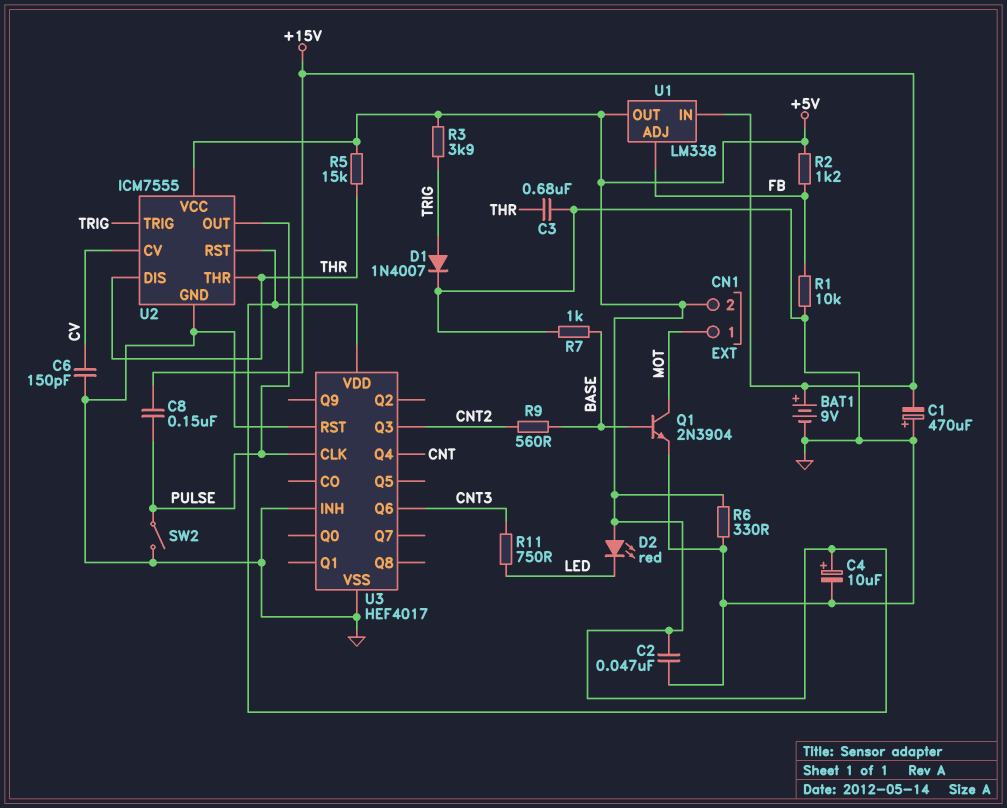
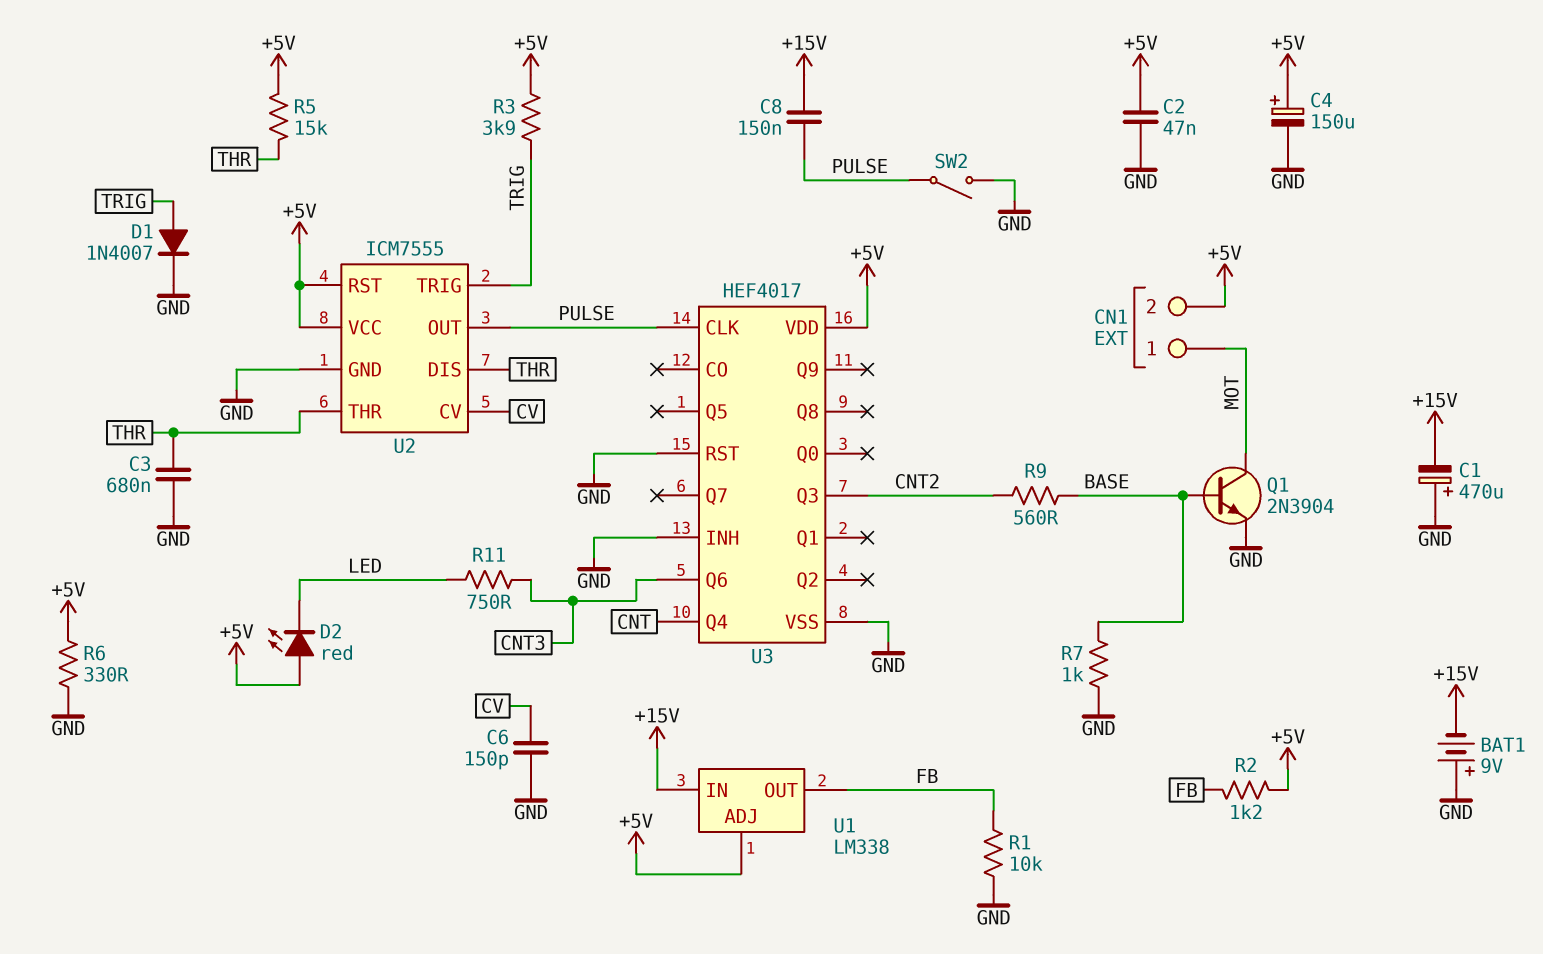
BAT1: 9V (plus +15V, minus GND) -> 9V (plus GND, minus +15V)
C4: 10uF (plus +5V, minus GND) -> 150uF (plus +5V, minus GND)
U1 pin ADJ: FB -> +5V
U1 pin OUT: +5V -> FB

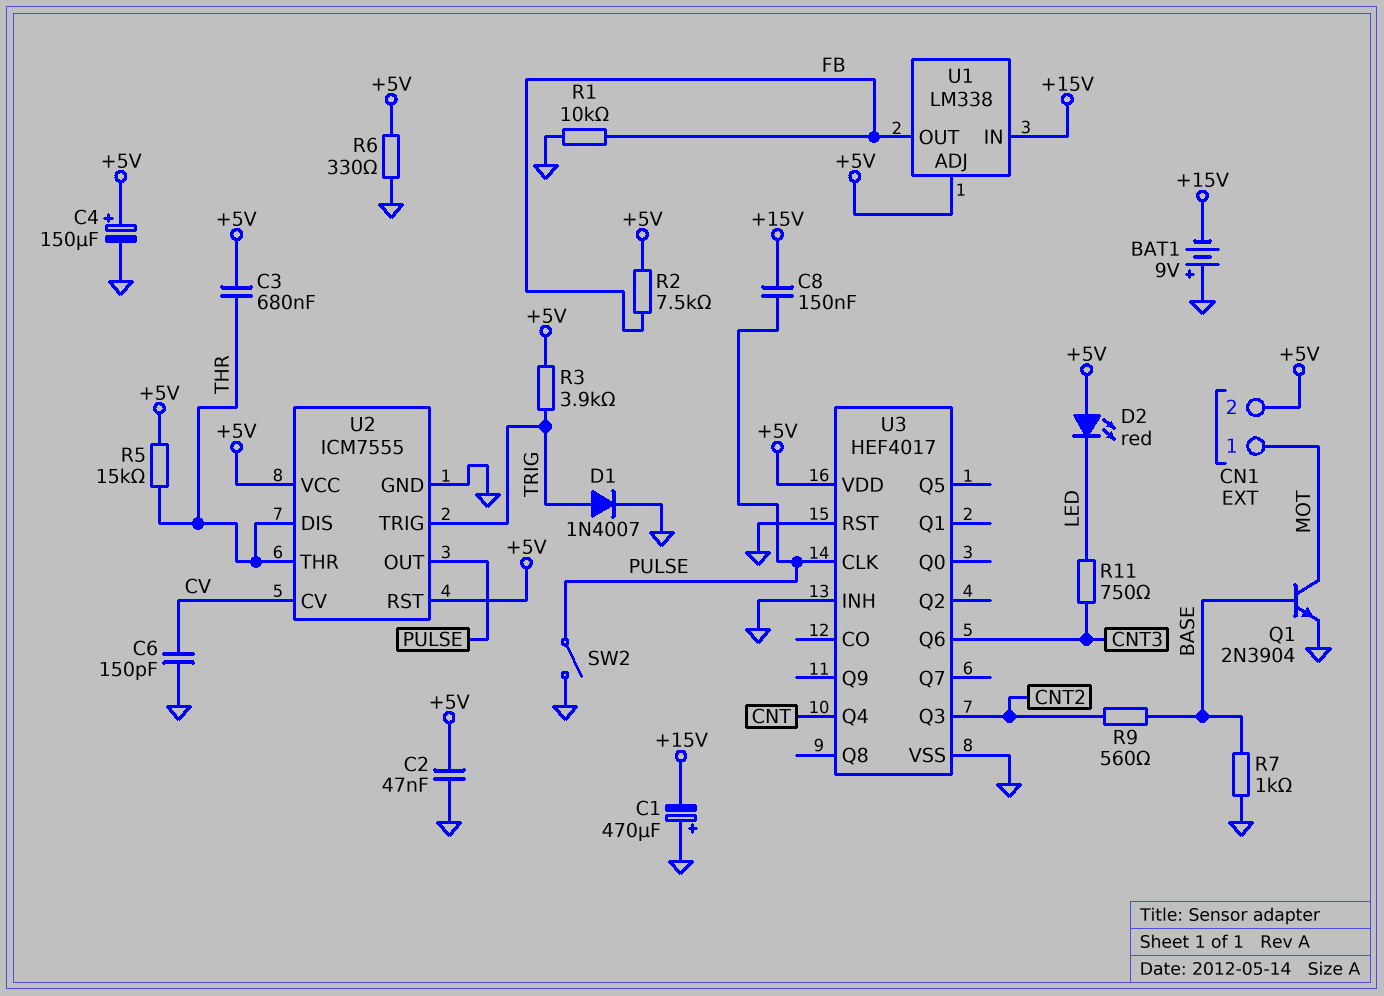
C3: 680nF (GND, THR) -> 680nF (+5V, THR)
R2: 1.2k (+5V, FB) -> 7.5k (+5V, FB)

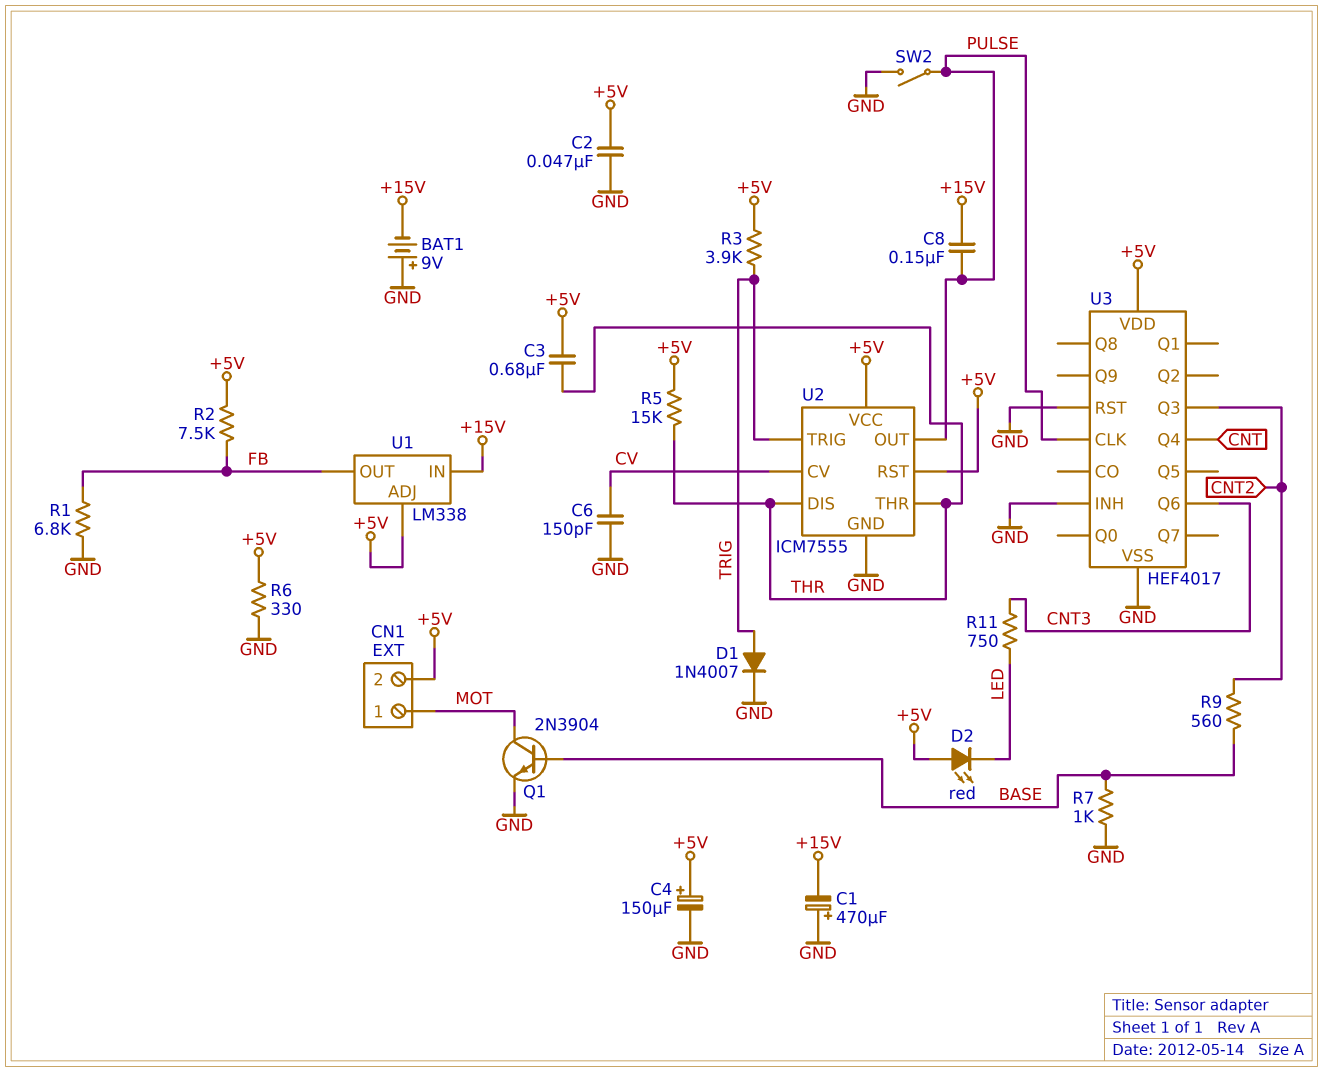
R1: 10k (FB, GND) -> 6.8k (FB, GND)

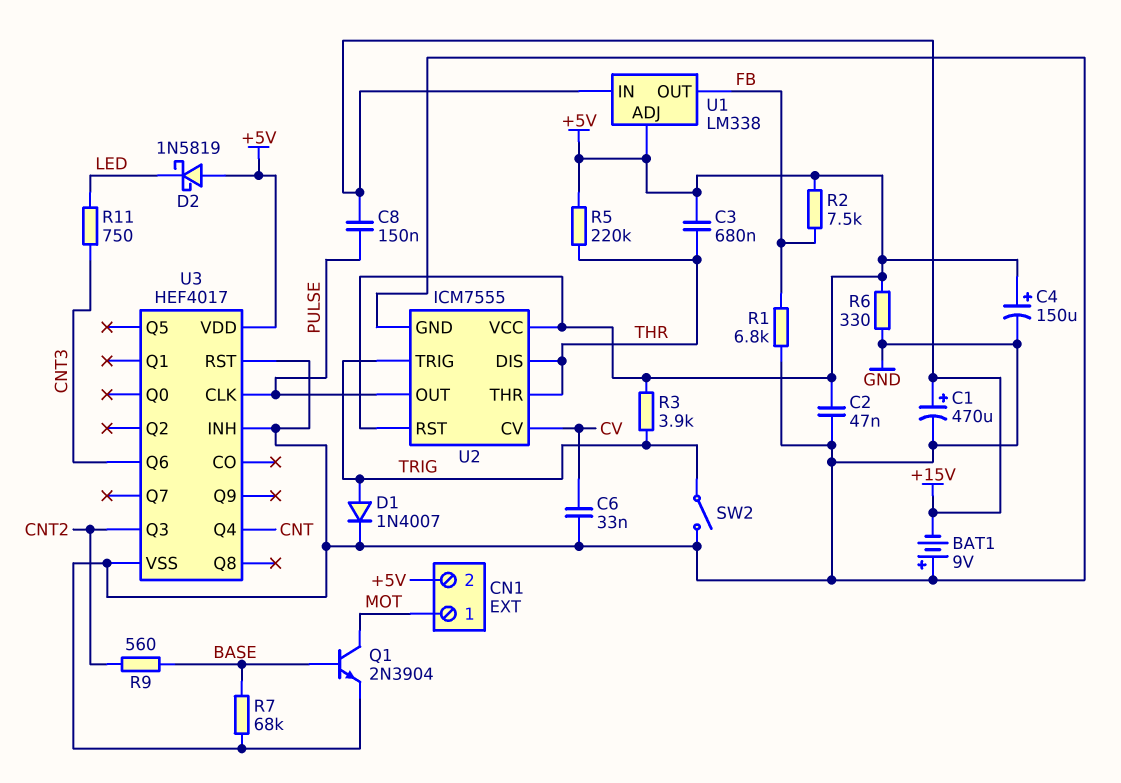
C1: 470uF (plus GND, minus +15V) -> 470uF (plus +15V, minus GND)
C6: 150pF (CV, GND) -> 33nF (CV, GND)
D2: LED red (A +5V, K LED) -> schottky 1N5819 (A +5V, K LED)
R5: 15k (+5V, THR) -> 220k (+5V, THR)
R7: 1k (BASE, GND) -> 68k (BASE, GND)
SW2: switch (GND, PULSE) -> switch (GND, TRIG)

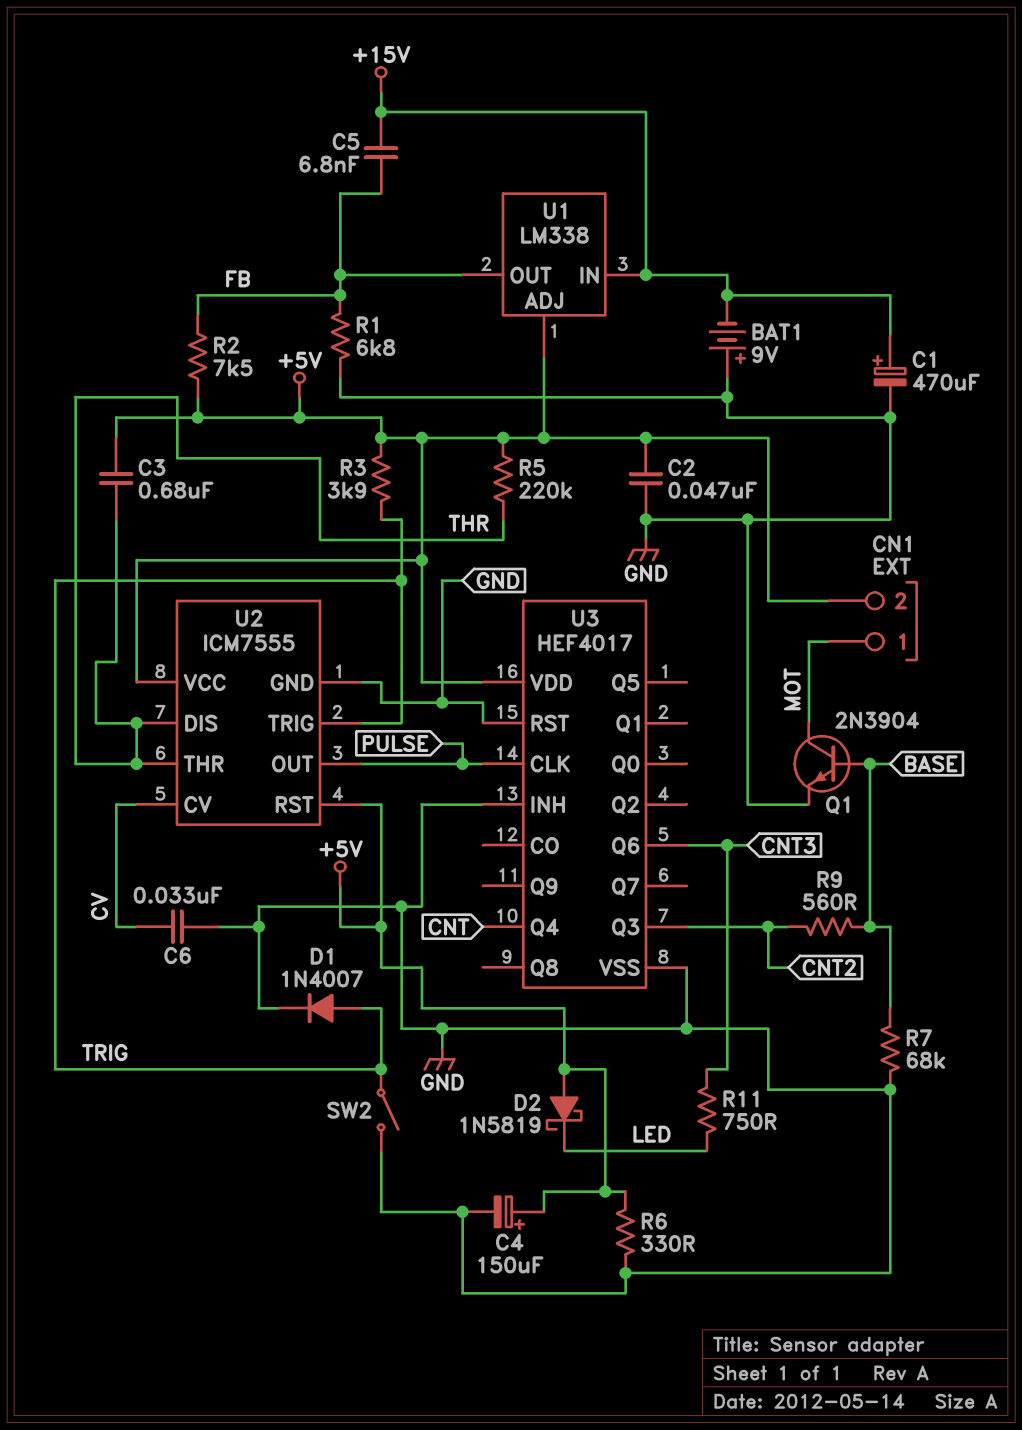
C5: none -> 6.8nF (+15V, FB)
C8: 150nF (+15V, PULSE) -> none

